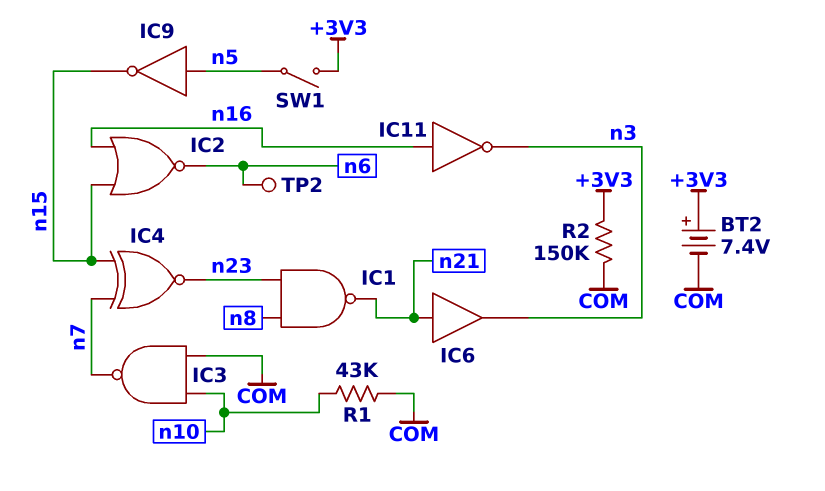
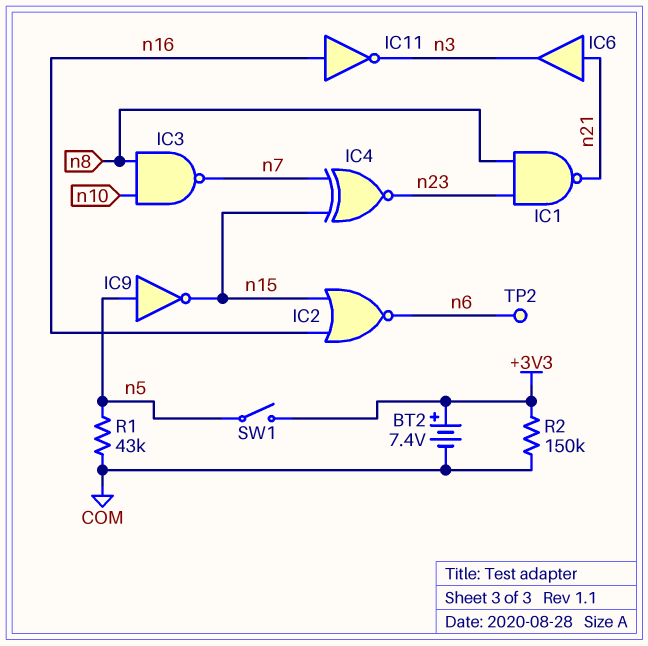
IC3: NAND (in COM, in n10, out n7) -> NAND (in n8, in n10, out n7)
R1: 43k (COM, n10) -> 43k (COM, n5)

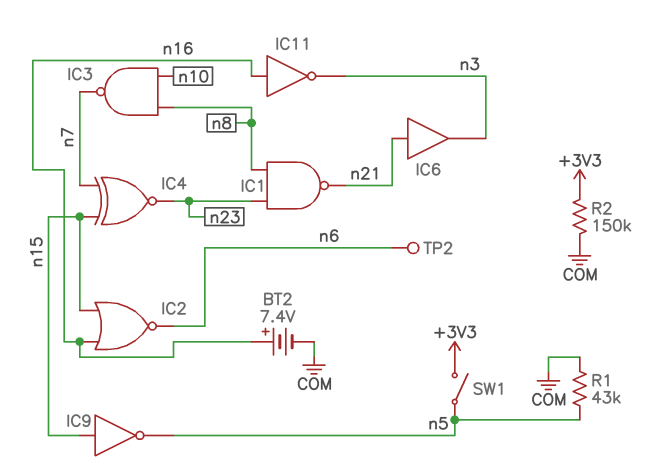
BT2: 7.4V (plus +3V3, minus COM) -> 7.4V (plus n16, minus COM)
IC9: NOT (in n5, out n15) -> NOT (in n15, out n5)

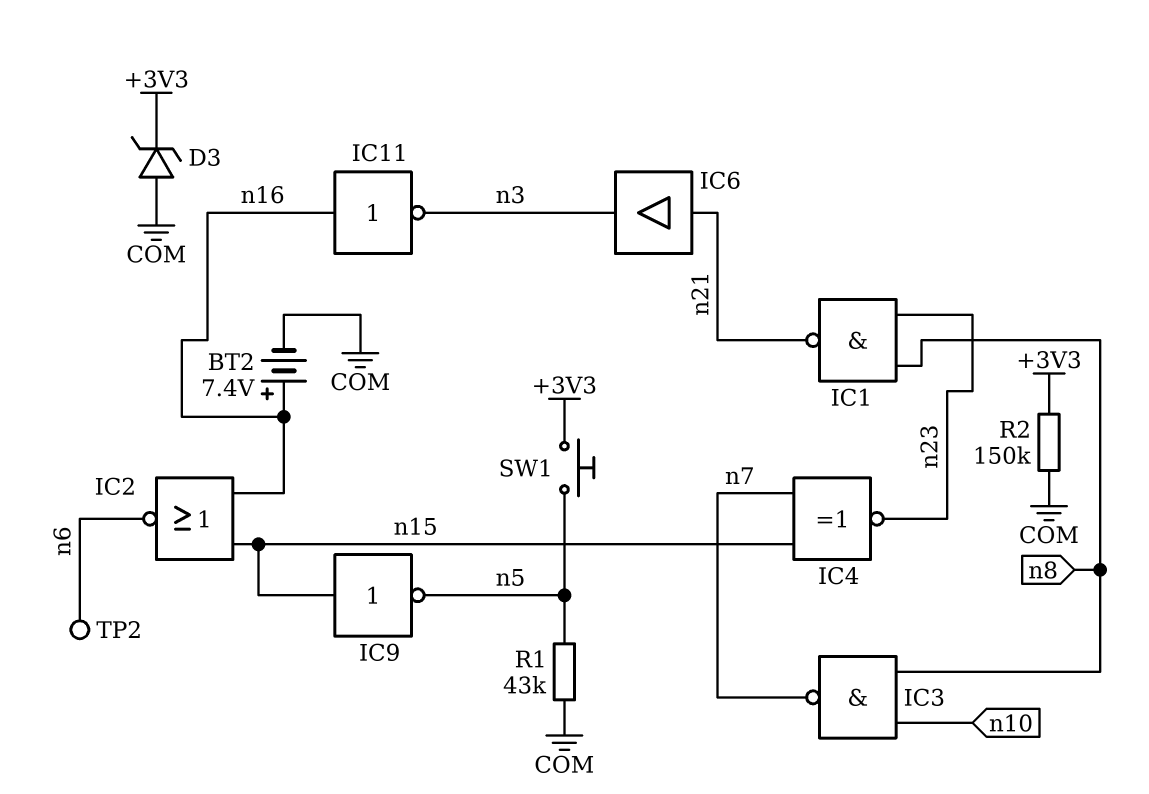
D3: none -> zener (A COM, K +3V3)
SW1: switch (+3V3, n5) -> button (+3V3, n5)

